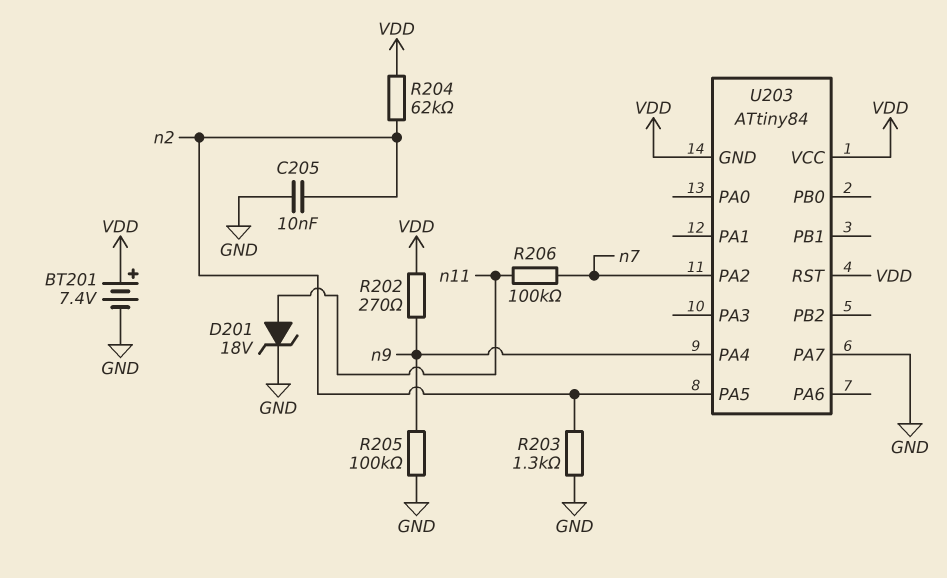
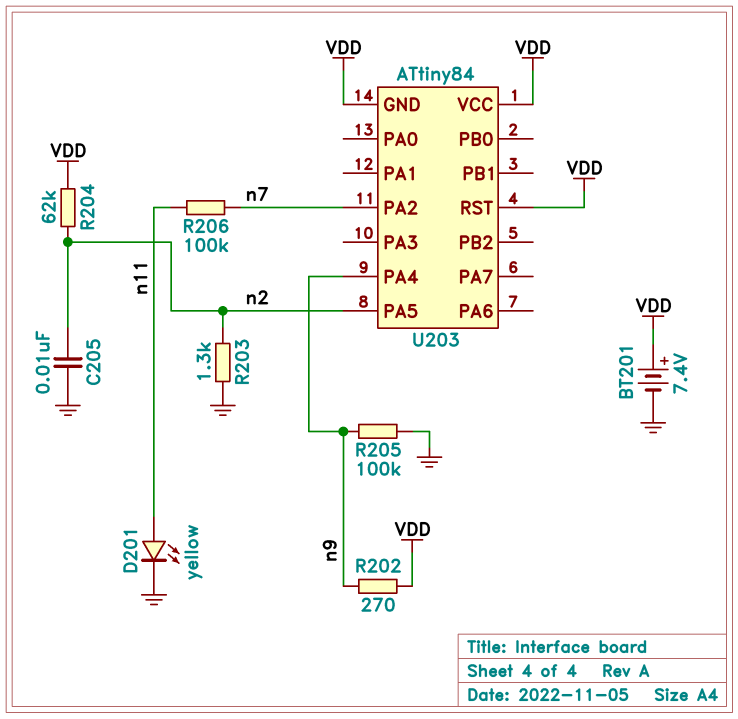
D201: zener 18V (A n11, K GND) -> LED yellow (A n11, K GND)
U203 pin PA7: GND -> none

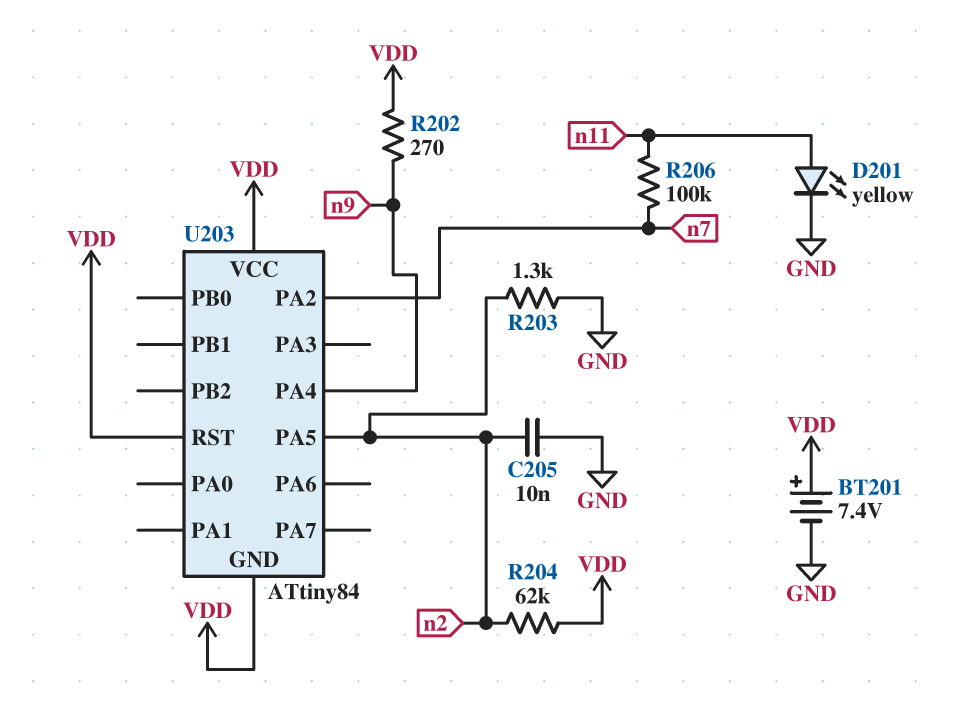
R205: 100k (GND, n9) -> none

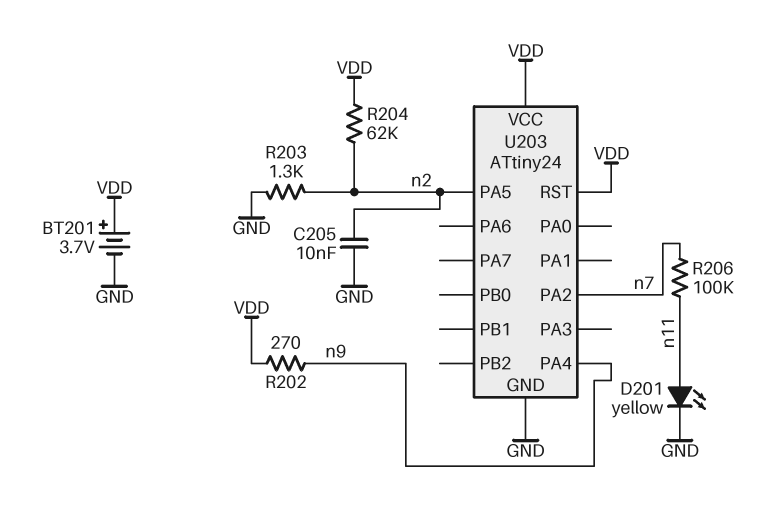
BT201: 7.4V (plus VDD, minus GND) -> 3.7V (plus VDD, minus GND)
U203: ATtiny84 -> ATtiny24
U203 pin GND: VDD -> GND

